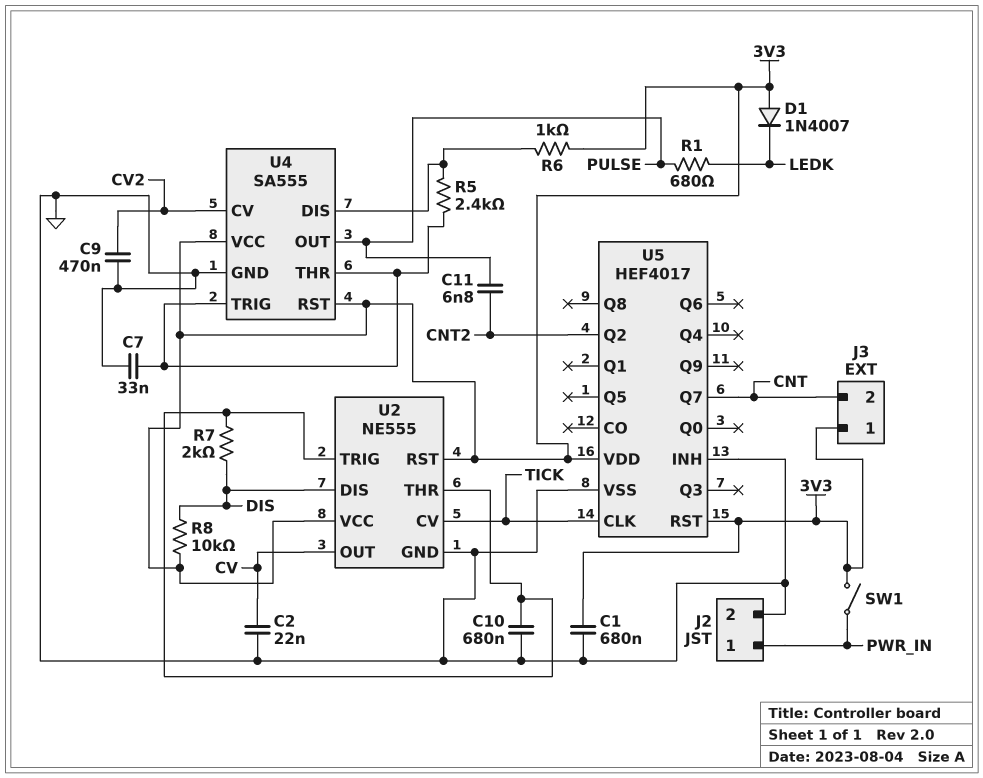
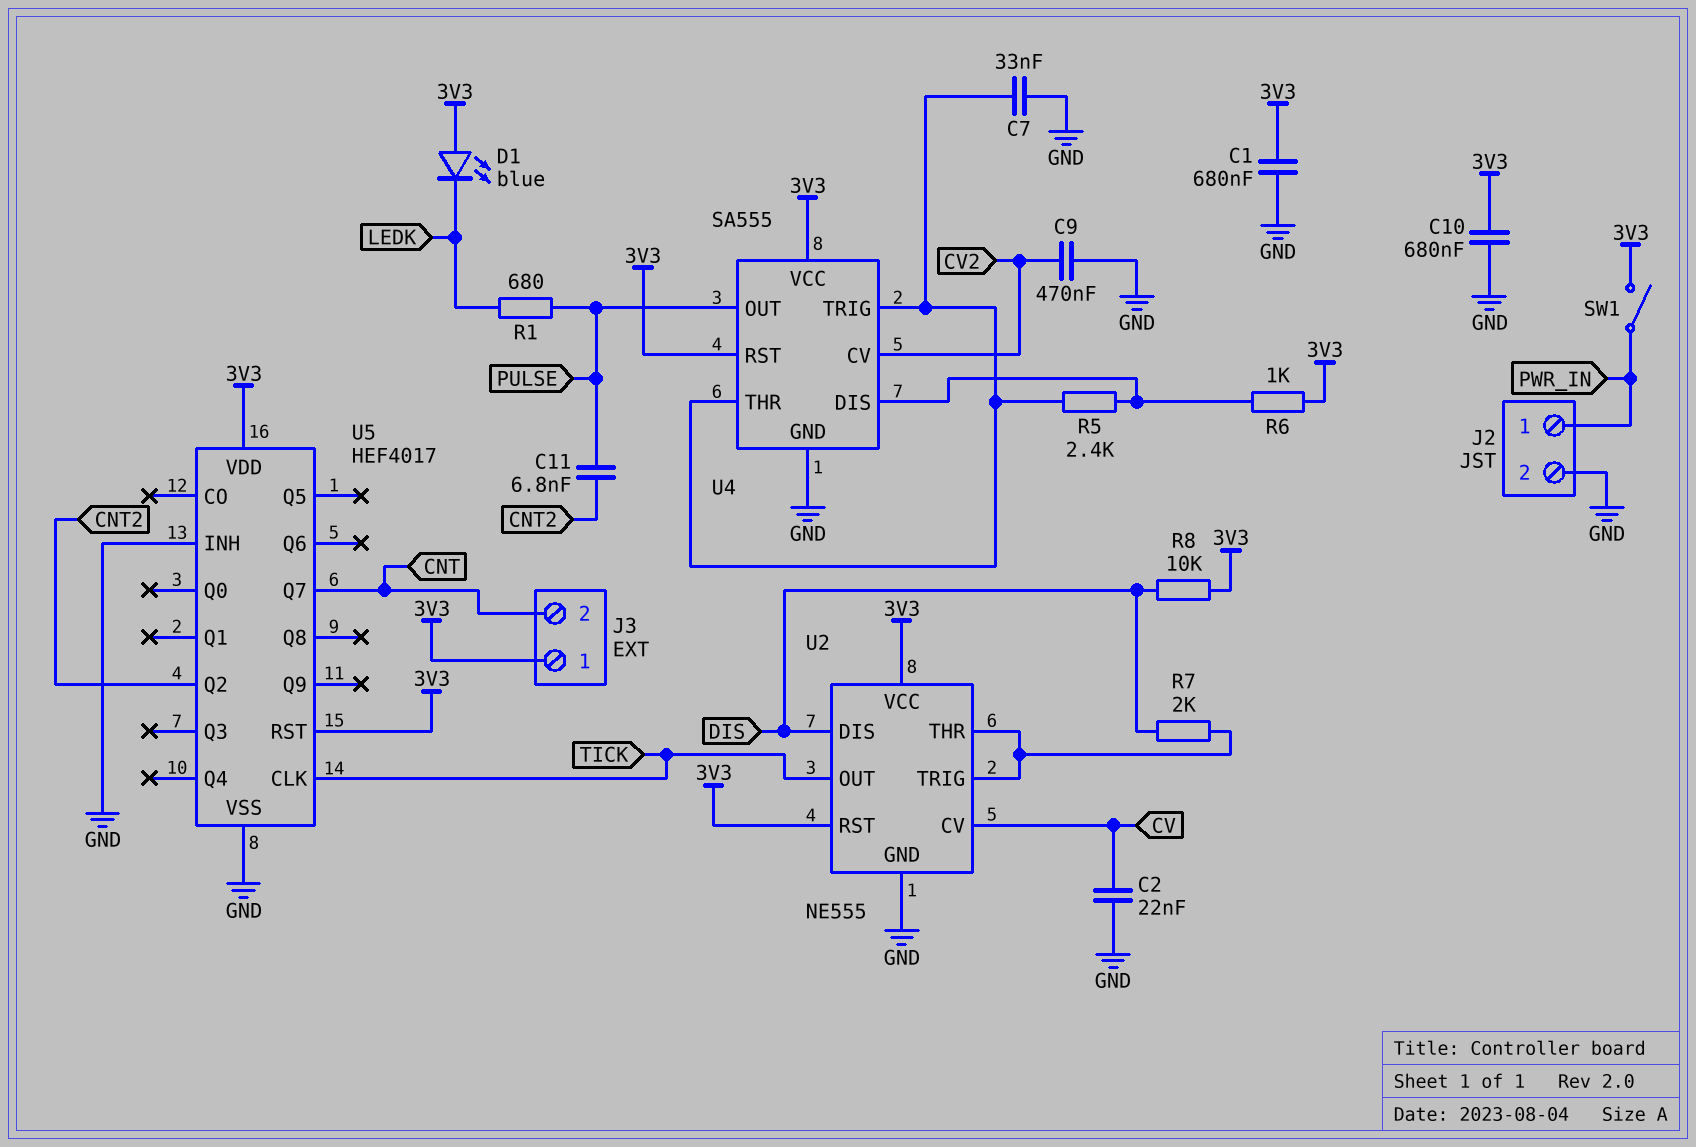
C10: 680nF (GND, U2/THR) -> 680nF (3V3, GND)
D1: diode 1N4007 (A 3V3, K LEDK) -> LED blue (A 3V3, K LEDK)
U2 pin CV: TICK -> CV
U2 pin OUT: CV -> TICK

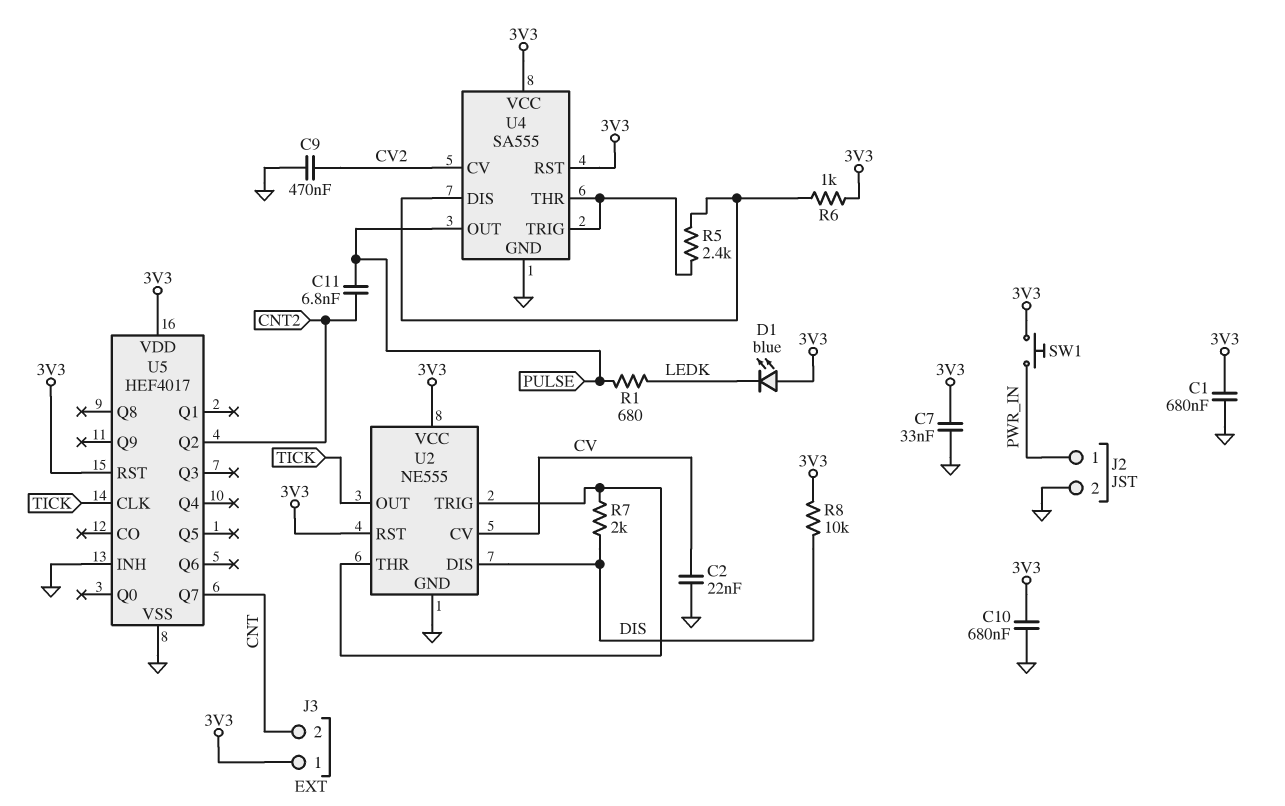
C7: 33nF (GND, U4/THR) -> 33nF (3V3, GND)
SW1: switch (3V3, PWR_IN) -> button (3V3, PWR_IN)

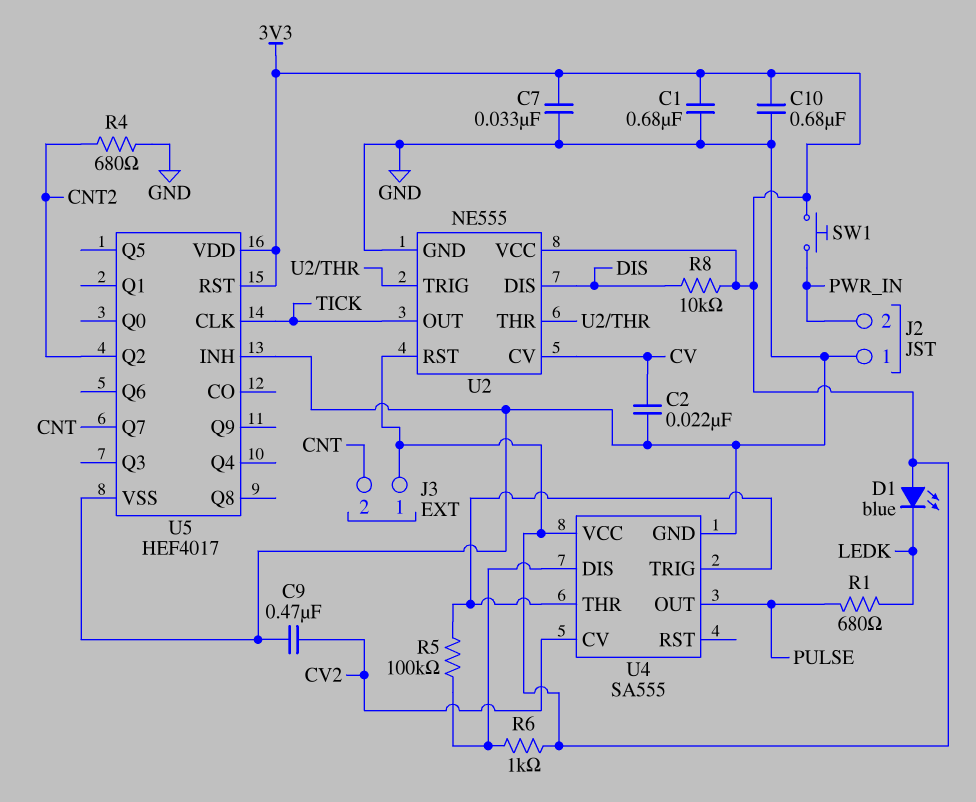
C11: 6.8nF (CNT2, PULSE) -> none
J2 pin 1: PWR_IN -> GND
J2 pin 2: GND -> PWR_IN
R4: none -> 680 (CNT2, GND)
R5: 2.4k (U4/DIS, U4/THR) -> 100k (U4/DIS, U4/THR)
R7: 2k (DIS, U2/THR) -> none
U4 pin RST: 3V3 -> none

